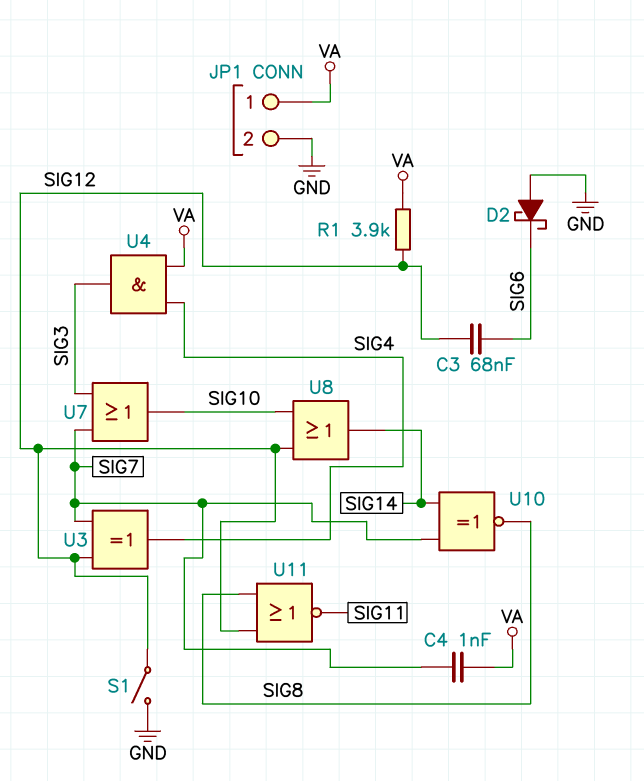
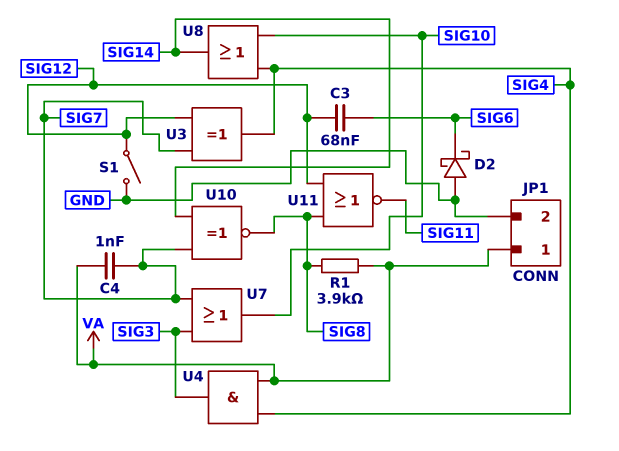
R1: 3.9k (SIG12, VA) -> 3.9k (SIG8, VA)
U8: OR (in SIG10, in SIG12, out SIG14) -> OR (in SIG4, in SIG10, out SIG14)

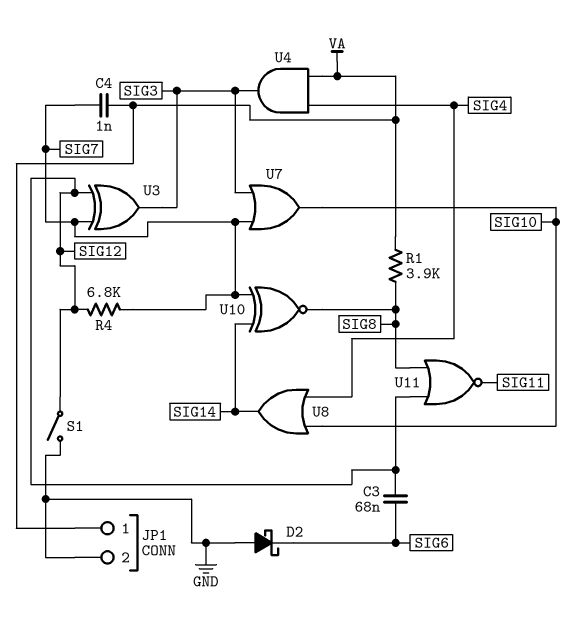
R4: none -> 6.8k (SIG7, SIG12)
U3: XOR (in SIG7, in SIG12, out SIG4) -> XOR (in SIG7, in SIG12, out SIG3)

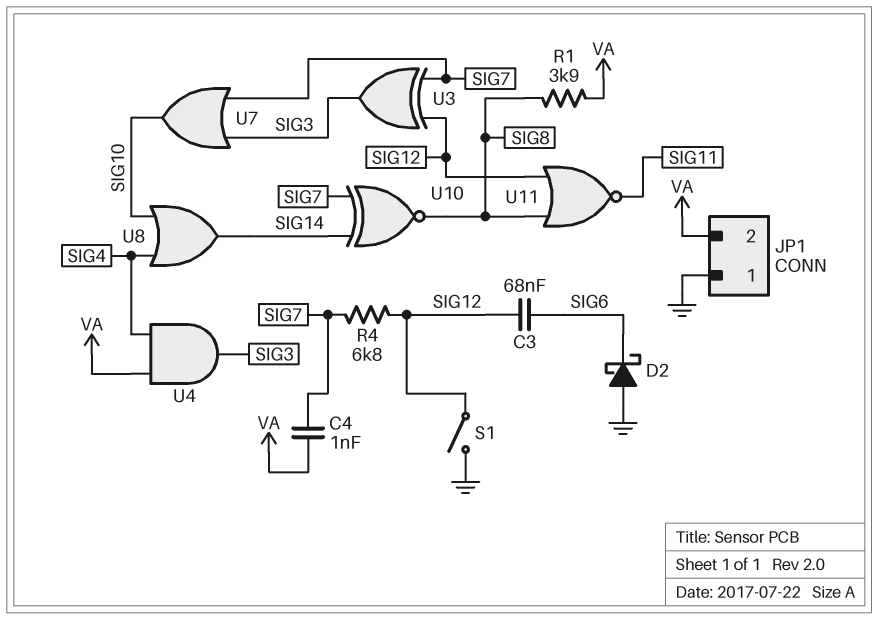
JP1 pin 1: VA -> GND
JP1 pin 2: GND -> VA

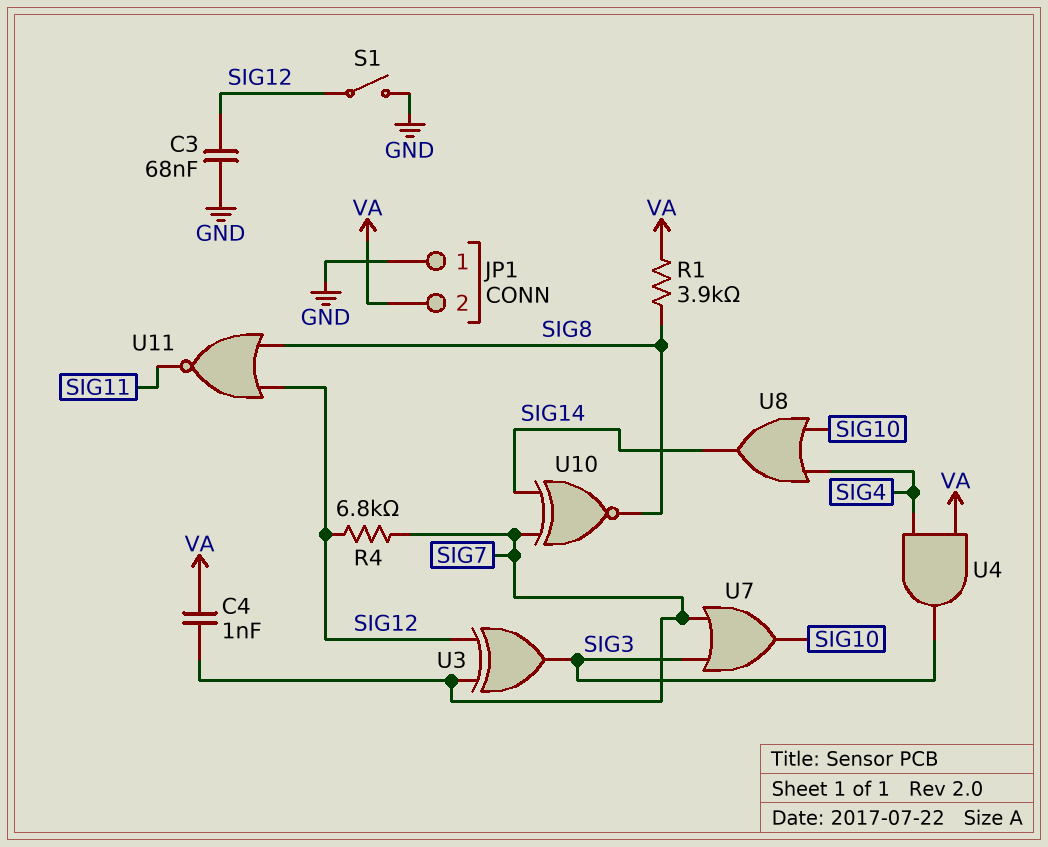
C3: 68nF (SIG6, SIG12) -> 68nF (GND, SIG12)
D2: schottky (A GND, K SIG6) -> none

